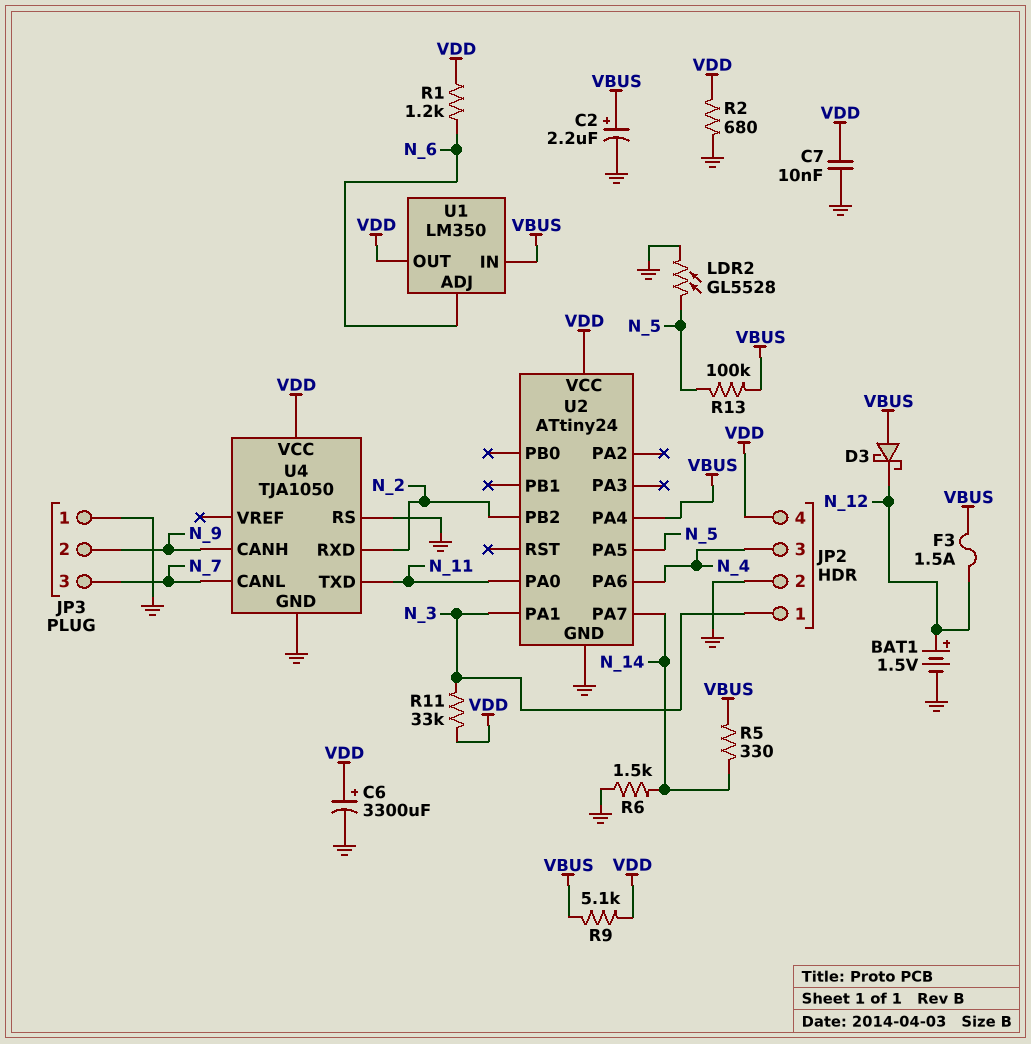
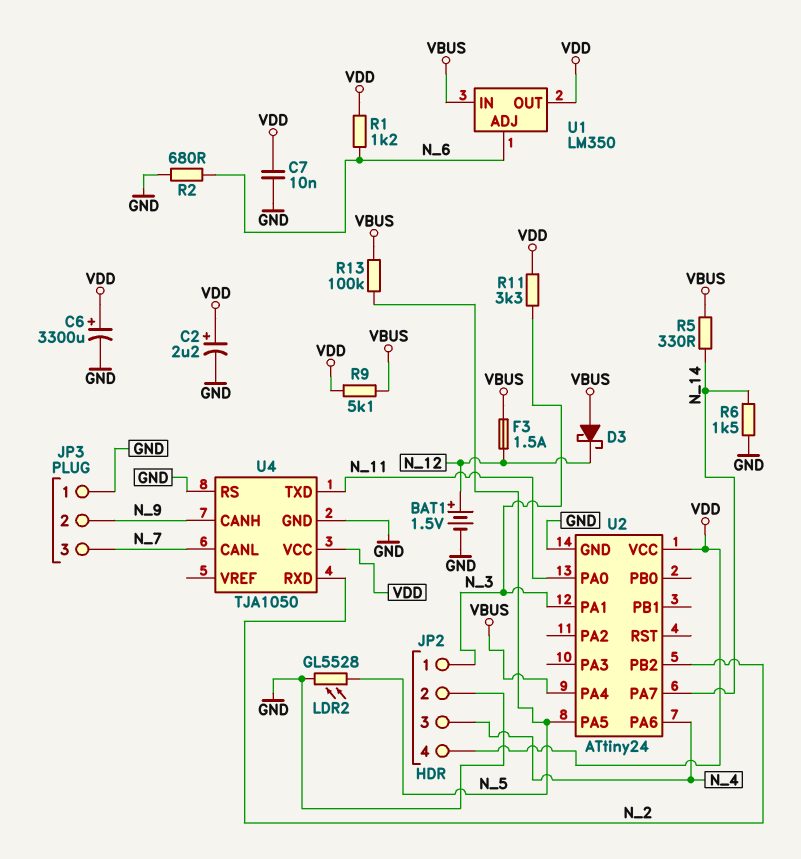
C2: 2.2uF (plus VBUS, minus GND) -> 2.2uF (plus VDD, minus GND)
R2: 680 (GND, VDD) -> 680 (GND, N_6)
R11: 33k (N_3, VDD) -> 3.3k (N_3, VDD)

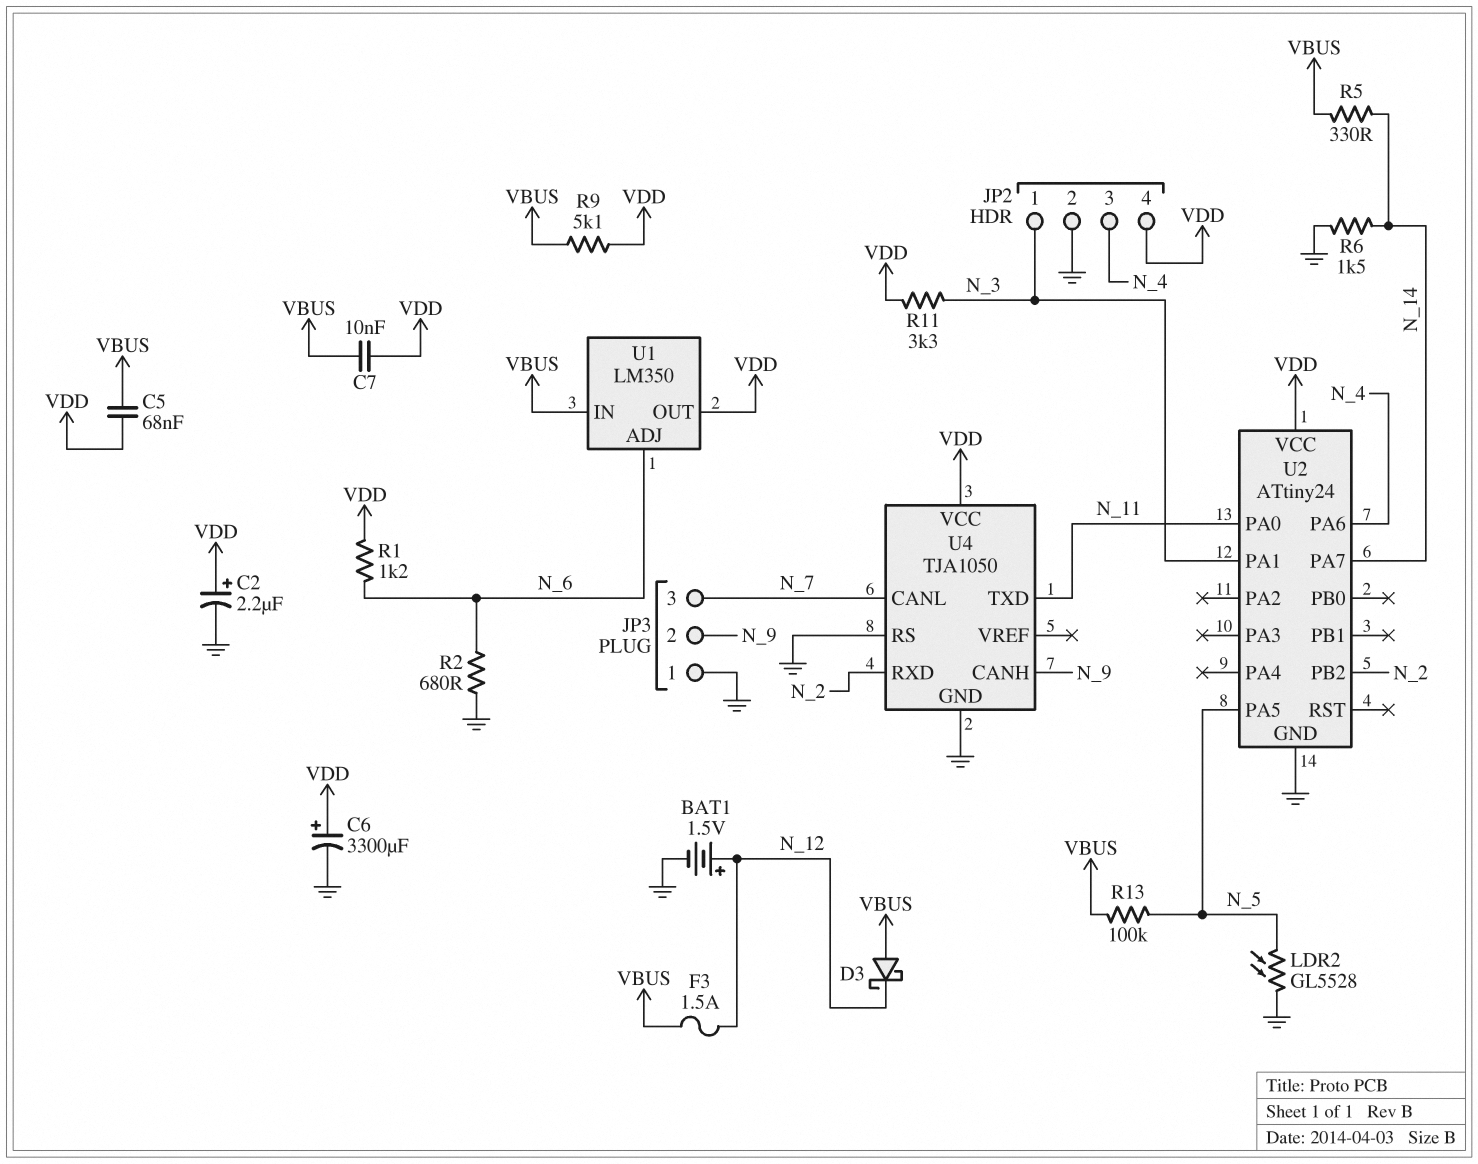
C5: none -> 68nF (VBUS, VDD)
C7: 10nF (GND, VDD) -> 10nF (VBUS, VDD)
U2 pin PA4: VBUS -> none

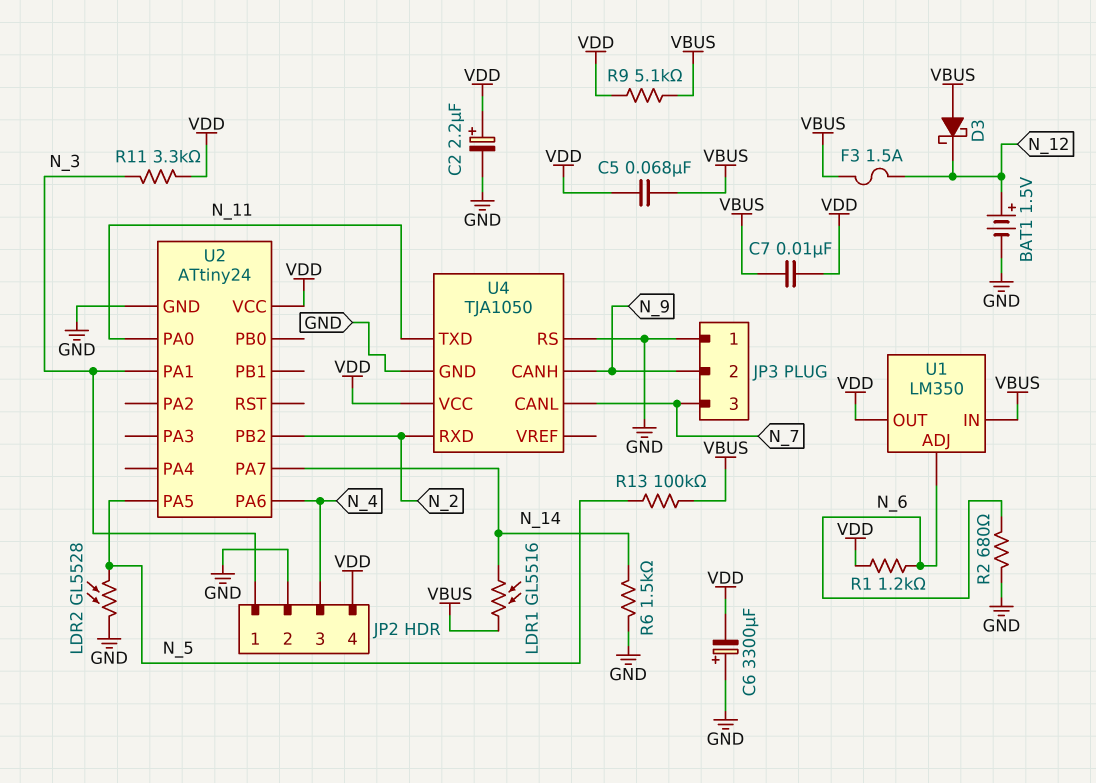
C6: 3300uF (plus VDD, minus GND) -> 3300uF (plus GND, minus VDD)
LDR1: none -> GL5516 (N_14, VBUS)
R5: 330 (N_14, VBUS) -> none

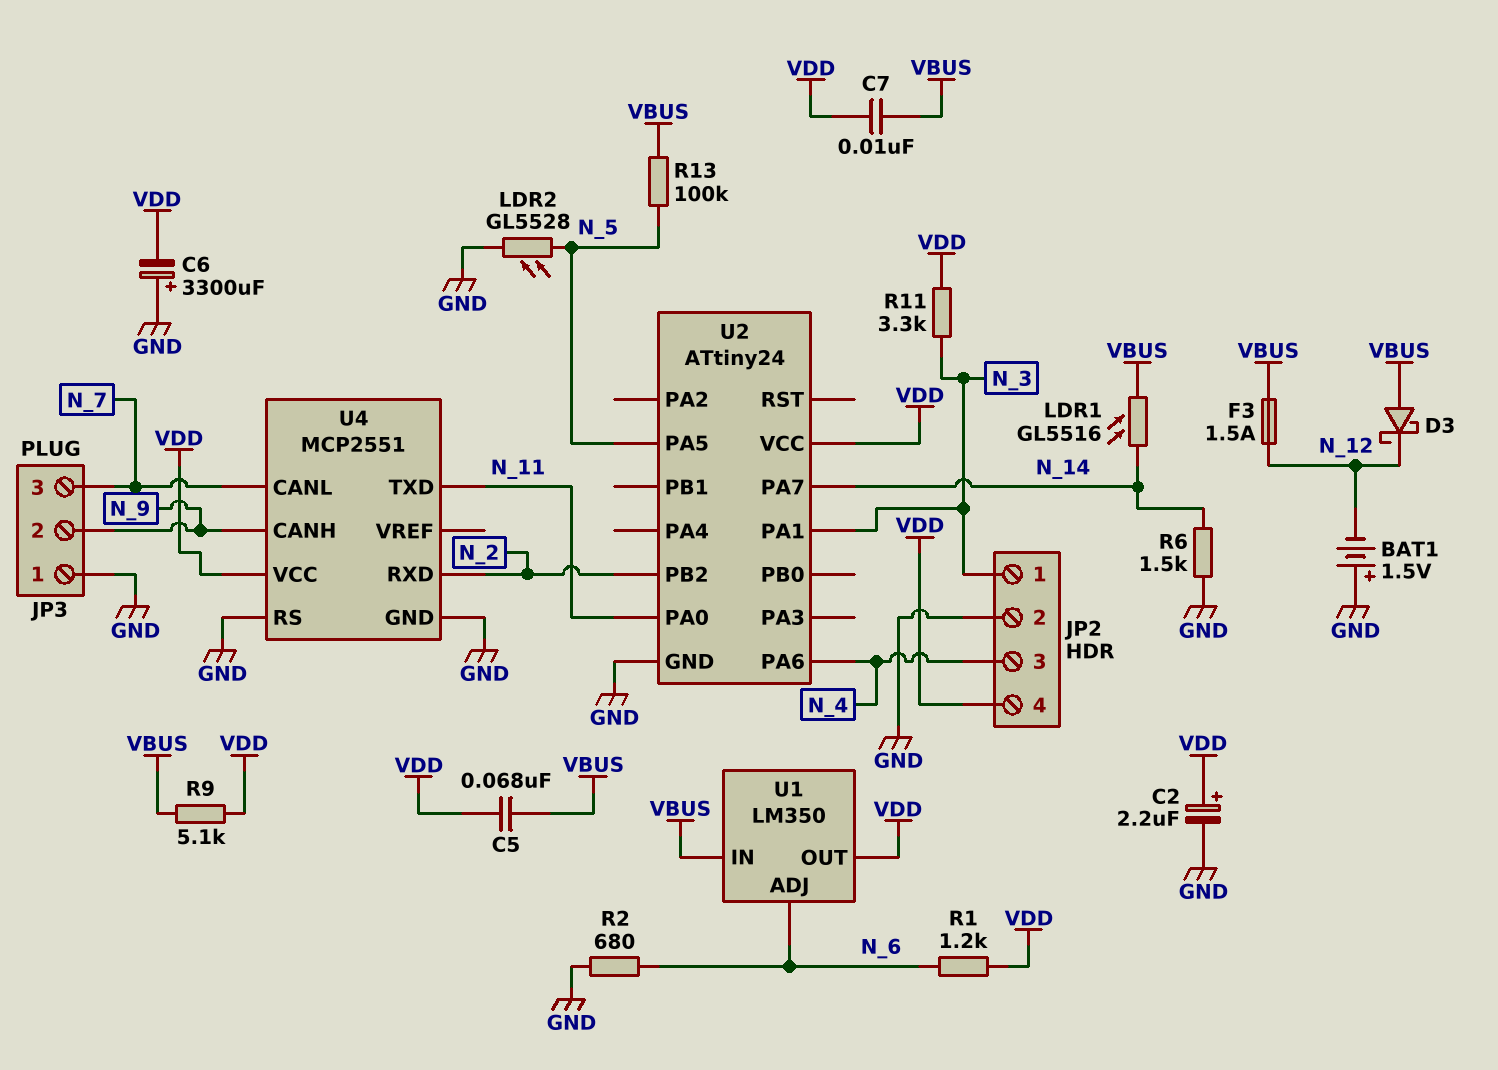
BAT1: 1.5V (plus N_12, minus GND) -> 1.5V (plus GND, minus N_12)
U4: TJA1050 -> MCP2551

